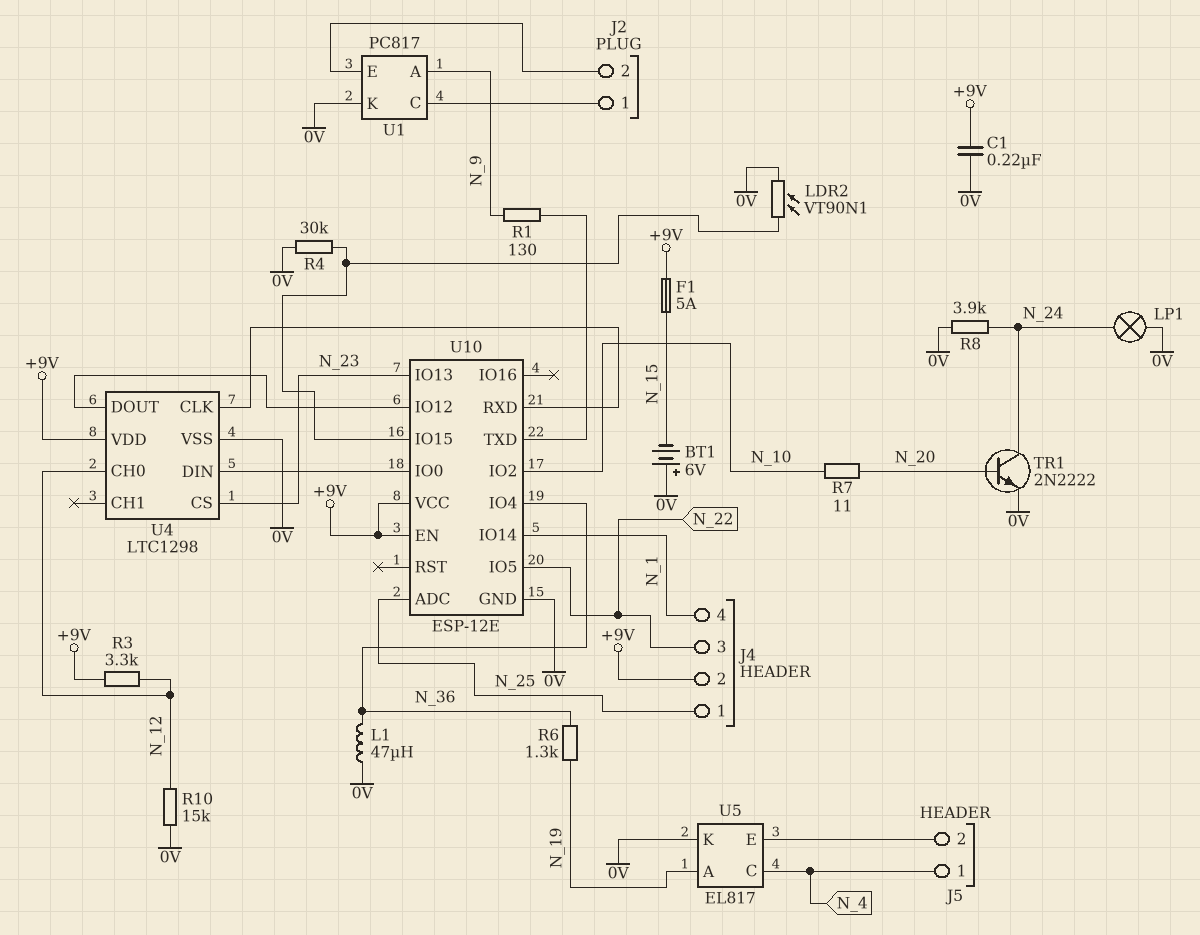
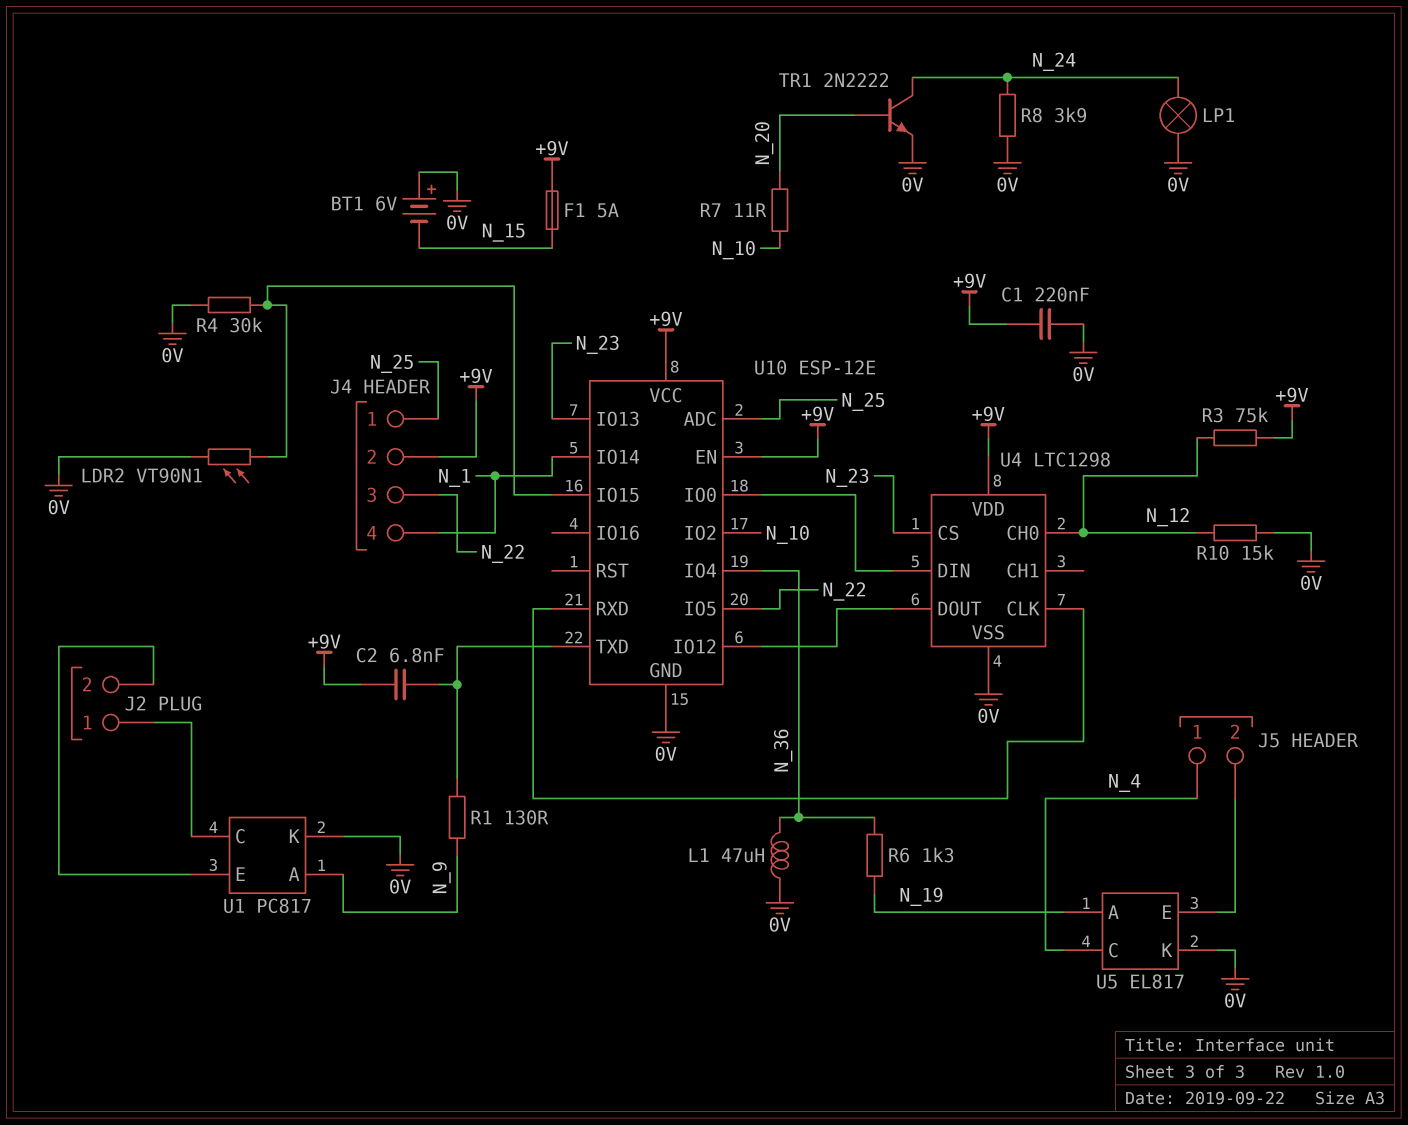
C2: none -> 6.8nF (+9V, U10/TXD)
R3: 3.3k (+9V, N_12) -> 75k (+9V, N_12)

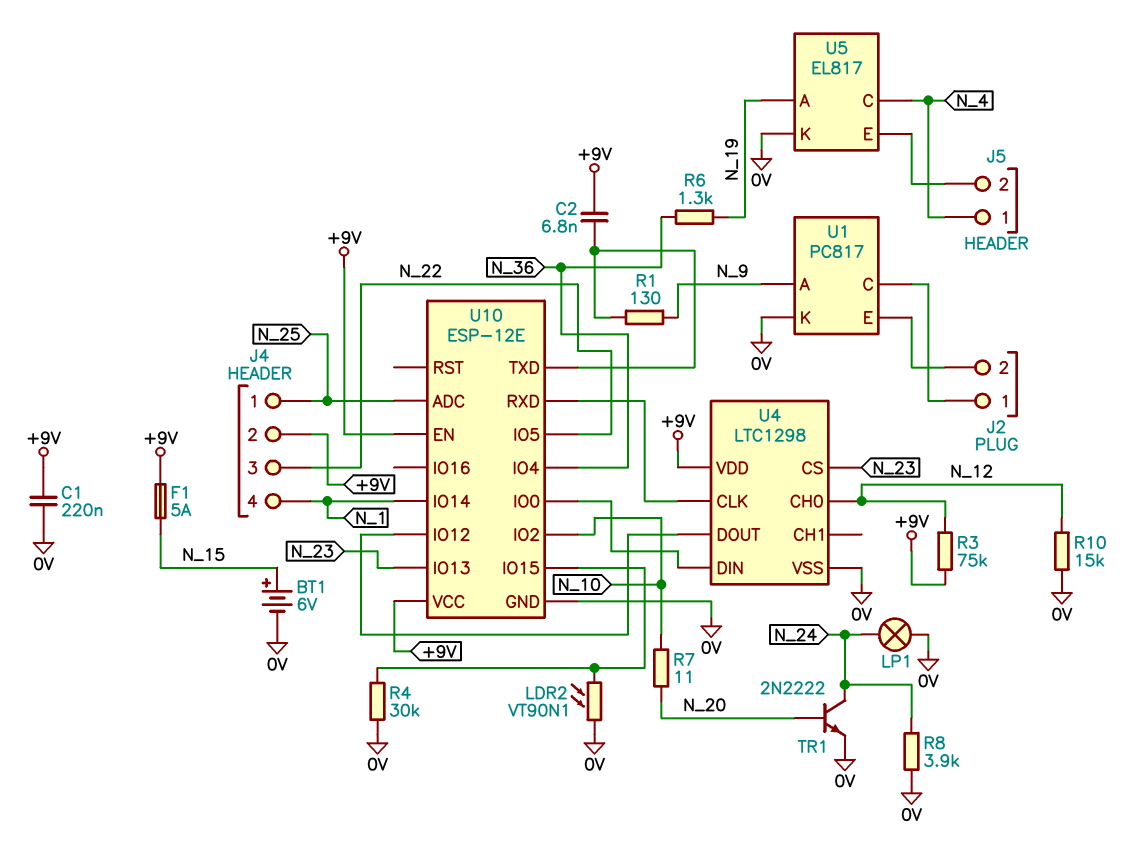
BT1: 6V (plus 0V, minus N_15) -> 6V (plus N_15, minus 0V)
L1: 47uH (0V, N_36) -> none

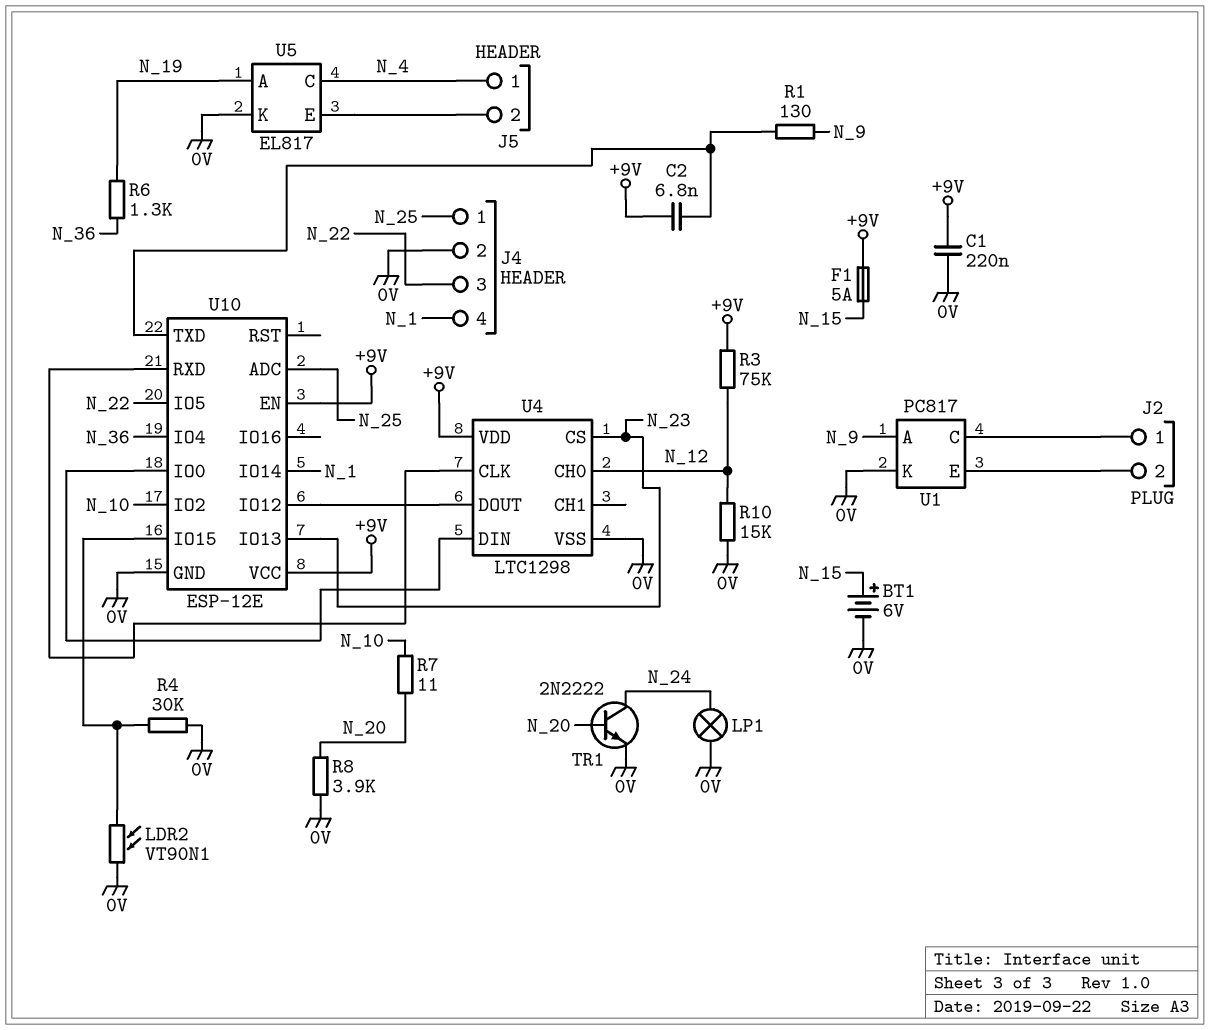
J4 pin 2: +9V -> 0V
R8: 3.9k (0V, N_24) -> 3.9k (0V, N_20)

